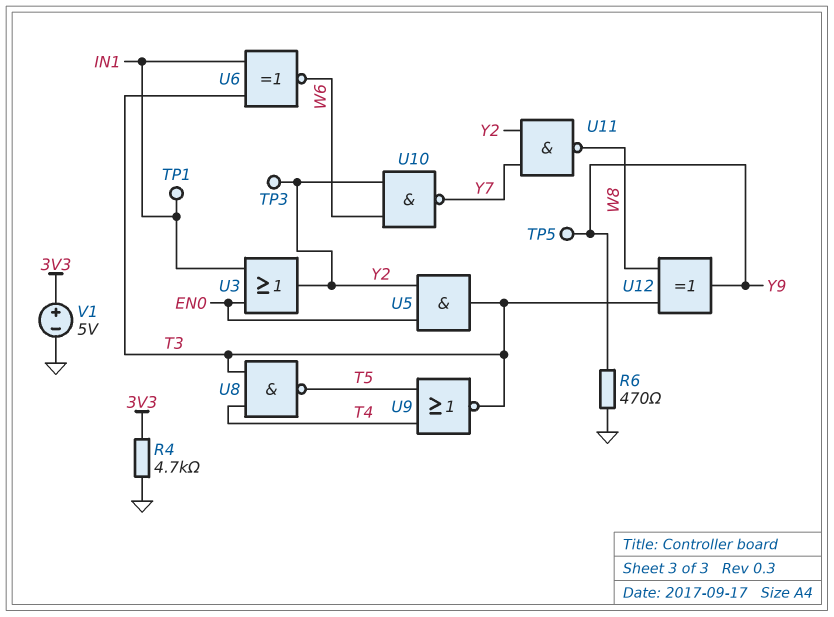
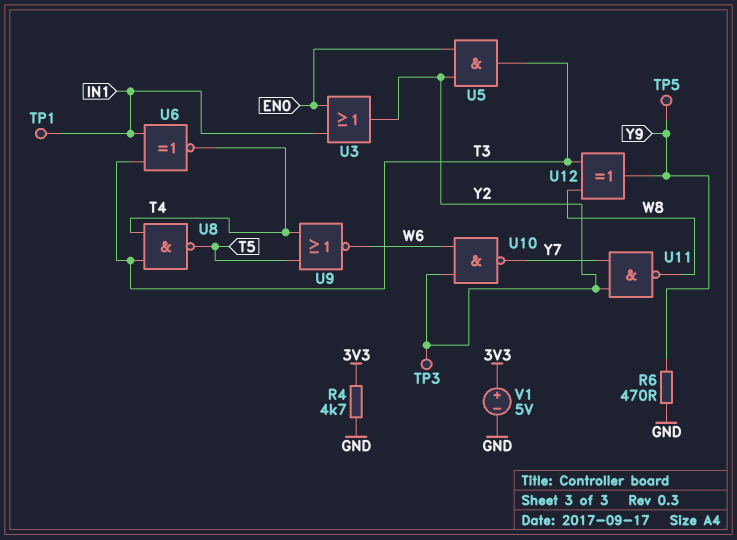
U6: XNOR (in IN1, in T3, out W6) -> XNOR (in IN1, in T3, out T4)
U9: NOR (in T4, in T5, out T3) -> NOR (in T4, in T5, out W6)

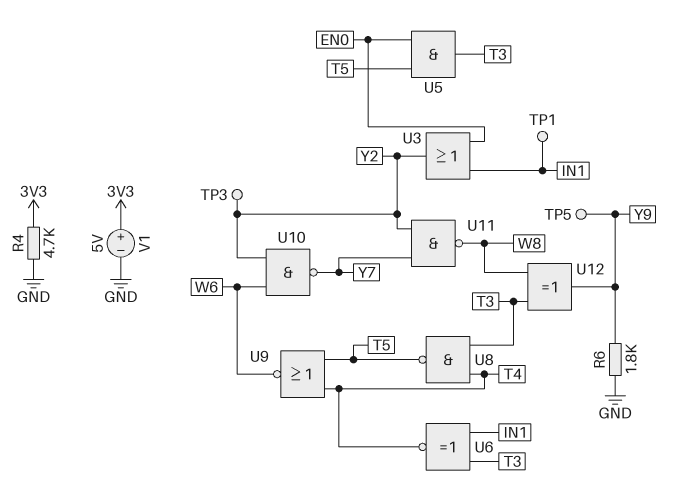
R6: 470 (GND, Y9) -> 1.8k (GND, Y9)
U5: AND (in EN0, in Y2, out T3) -> AND (in EN0, in T5, out T3)

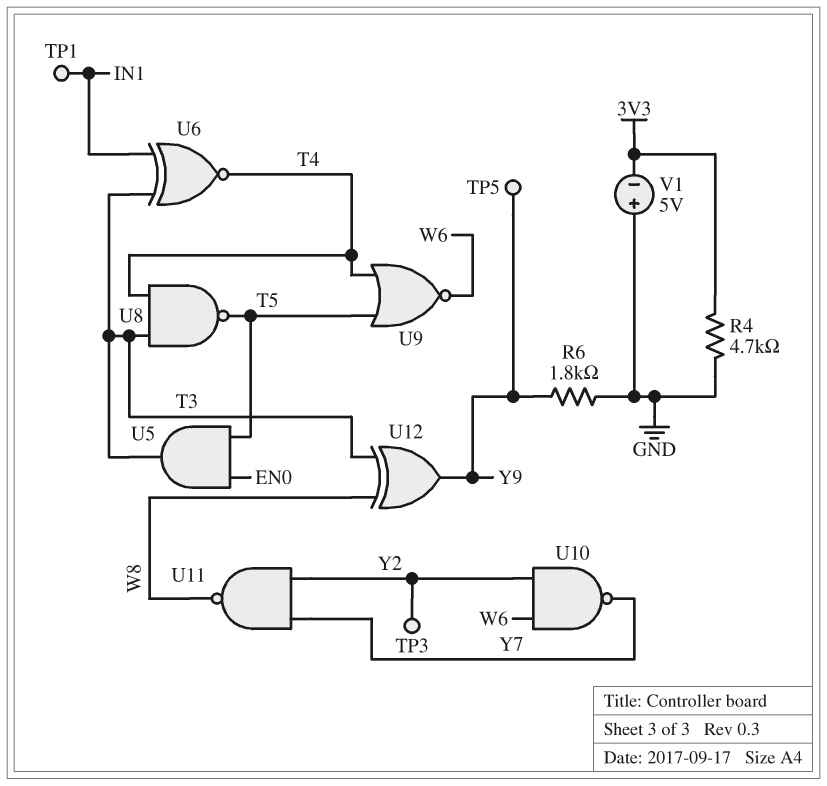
U3: OR (in EN0, in IN1, out Y2) -> none
V1: 5V (plus 3V3, minus GND) -> 5V (plus GND, minus 3V3)

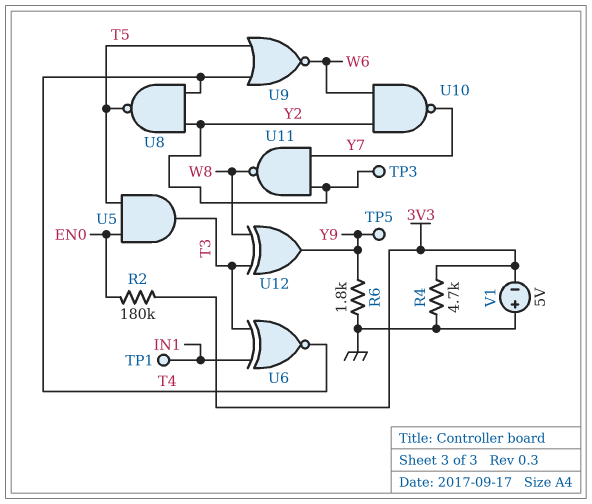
R2: none -> 180k (3V3, EN0)
U8: NAND (in T3, in T4, out T5) -> NAND (in T4, in Y2, out T5)

